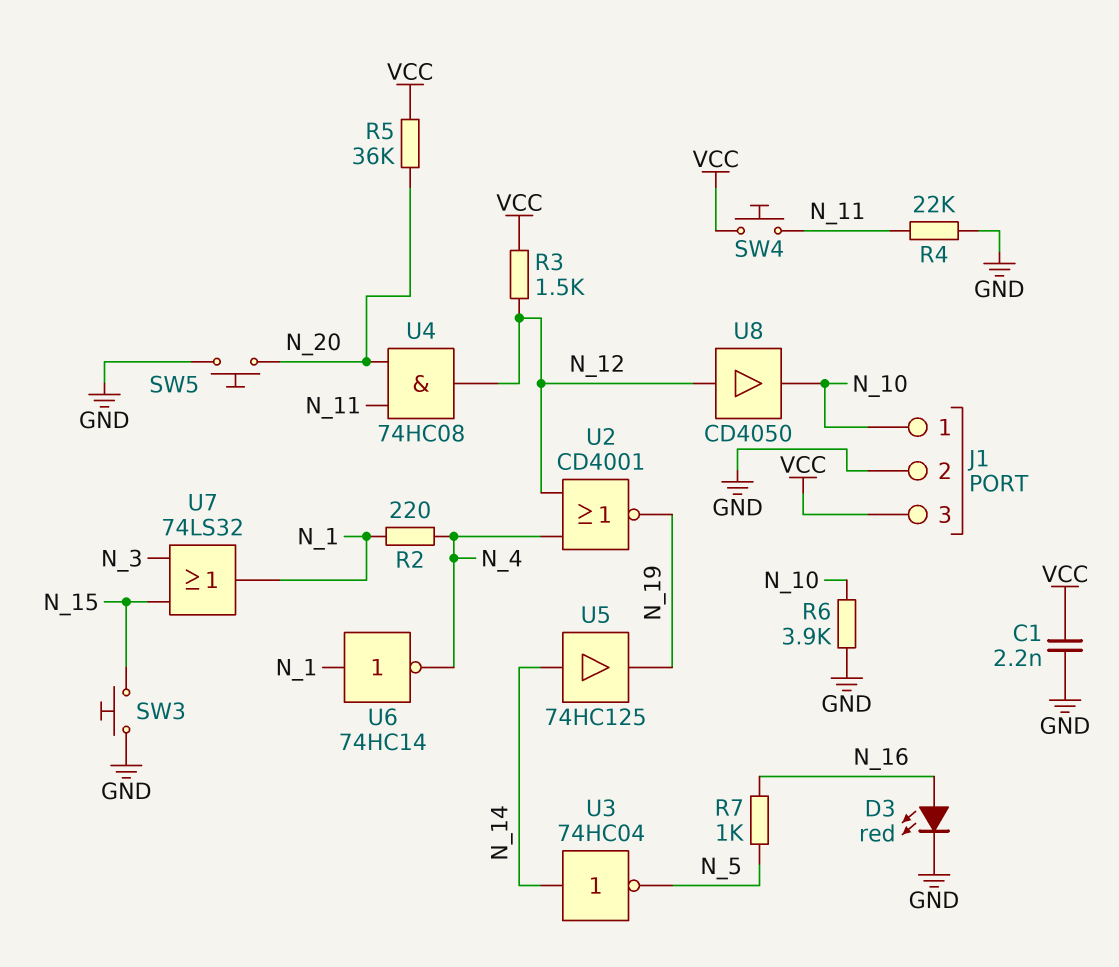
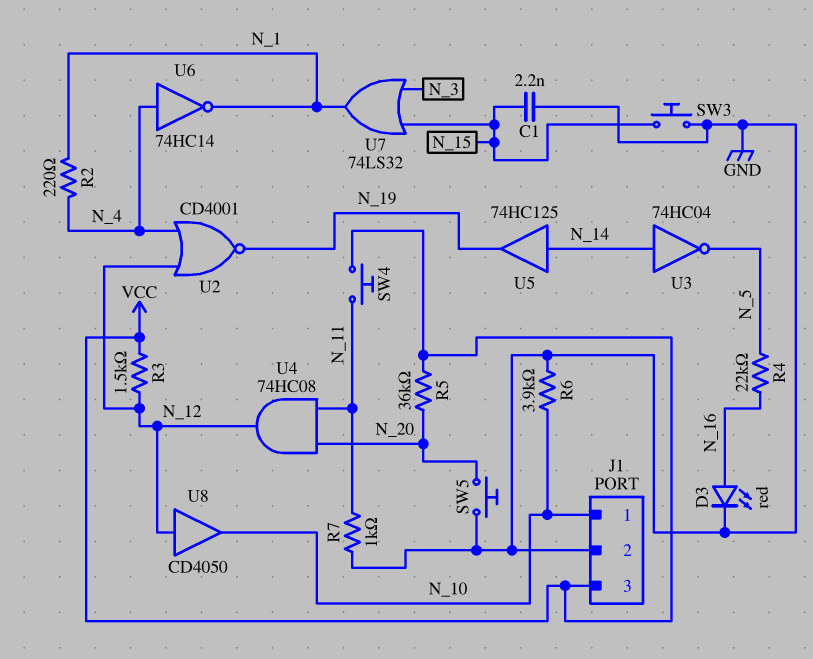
C1: 2.2nF (GND, VCC) -> 2.2nF (GND, N_15)
R4: 22k (GND, N_11) -> 22k (N_5, N_16)
R7: 1k (N_5, N_16) -> 1k (GND, N_11)
U6: NOT 74HC14 (in N_1, out N_4) -> NOT 74HC14 (in N_4, out N_1)

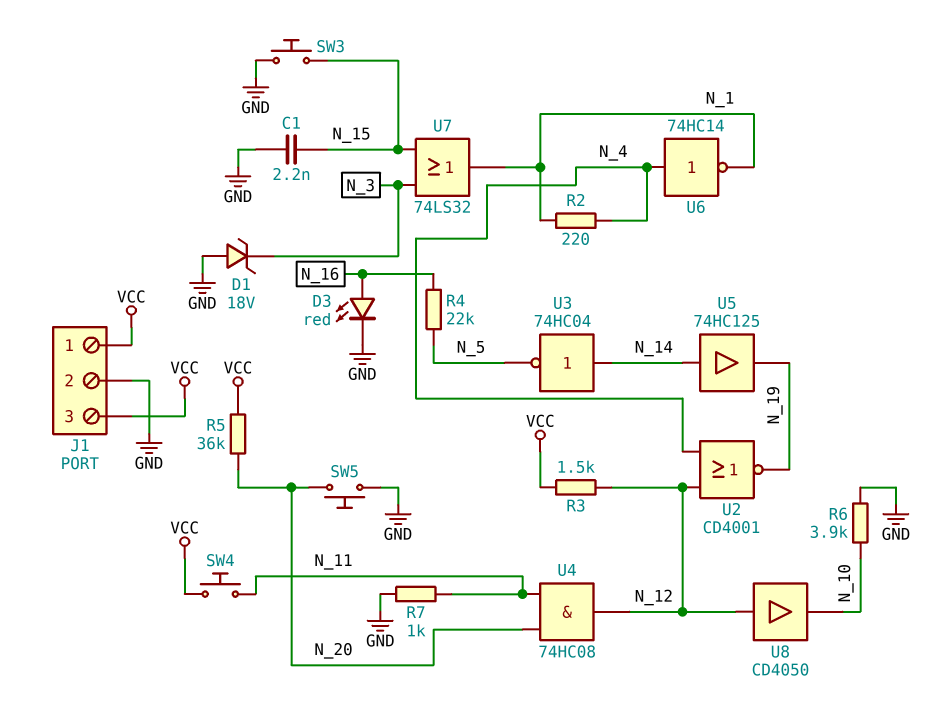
D1: none -> zener 18V (A GND, K N_3)
J1 pin 1: N_10 -> VCC

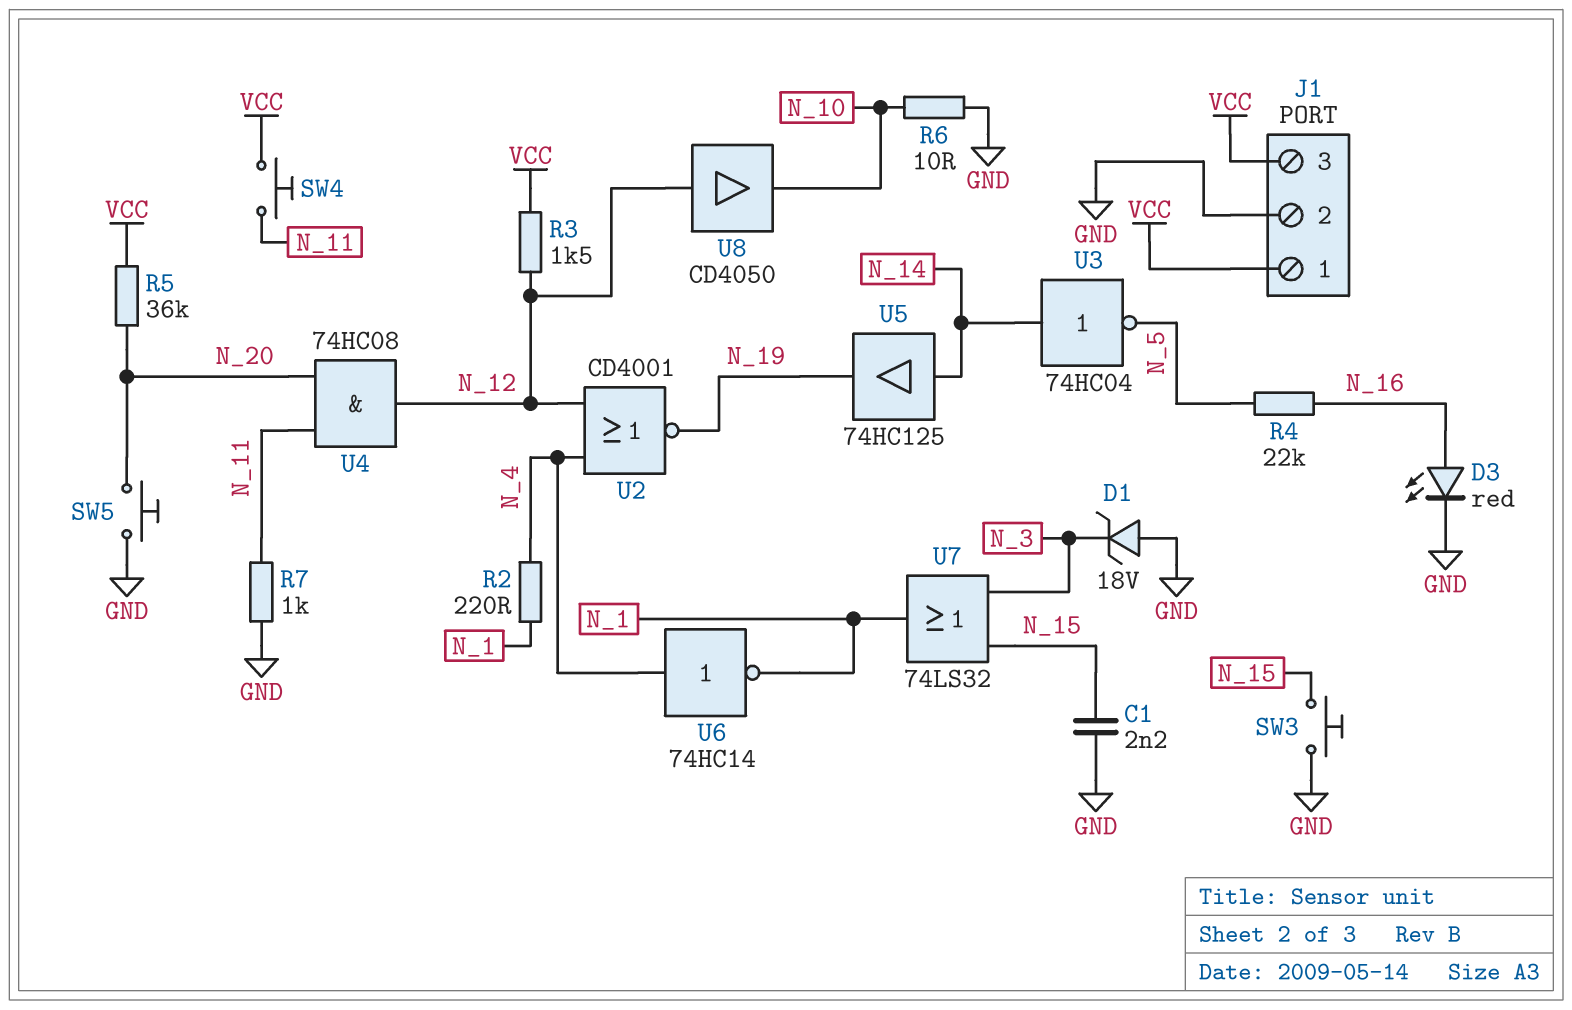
R6: 3.9k (GND, N_10) -> 10 (GND, N_10)

